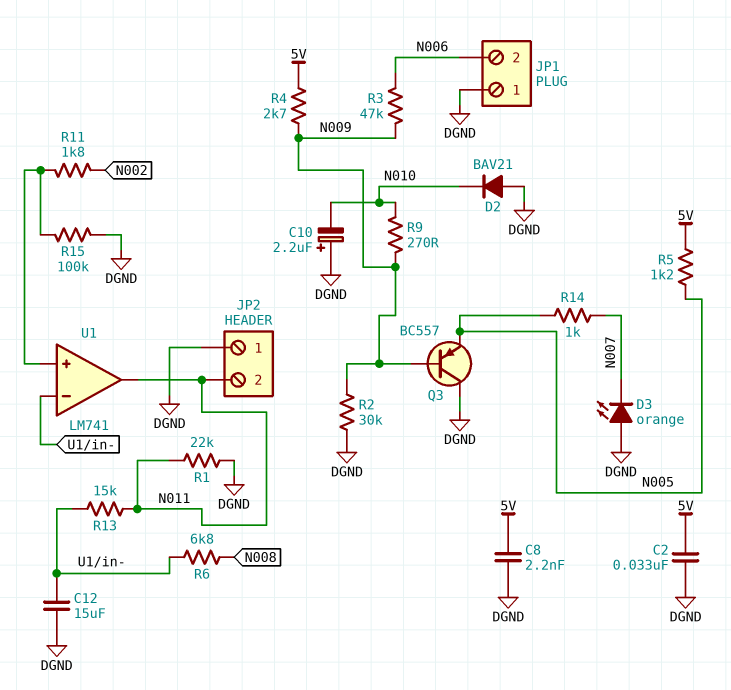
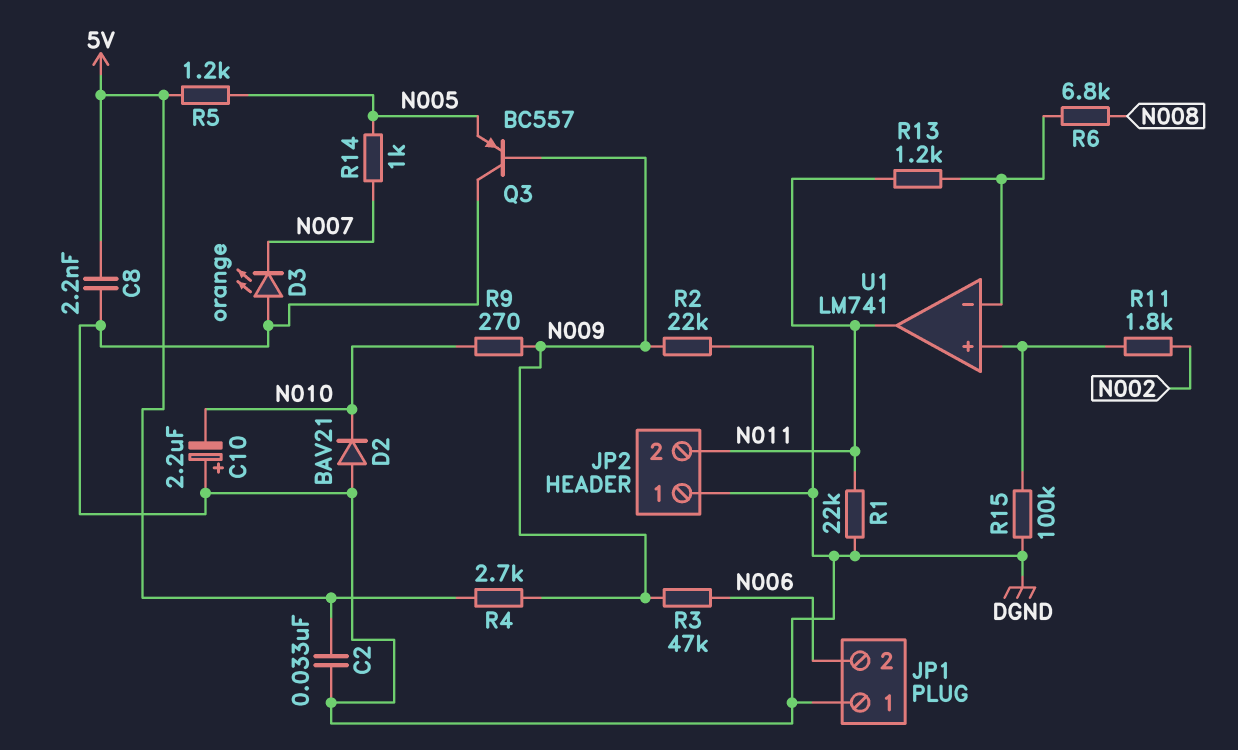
C12: 15uF (DGND, U1/in-) -> none
R2: 30k (DGND, N009) -> 22k (DGND, N009)
R13: 15k (N011, U1/in-) -> 1.2k (N011, U1/in-)

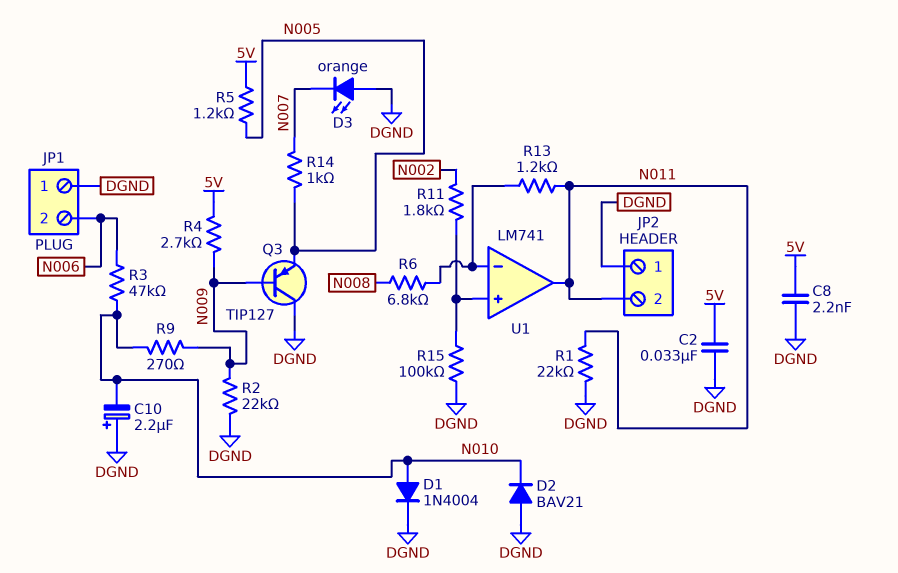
D1: none -> diode 1N4004 (A N010, K DGND)
Q3: PNP BC557 (B N009, C DGND, E N005) -> PNP TIP127 (B N009, C DGND, E N005)
R3: 47k (N006, N009) -> 47k (N006, N010)

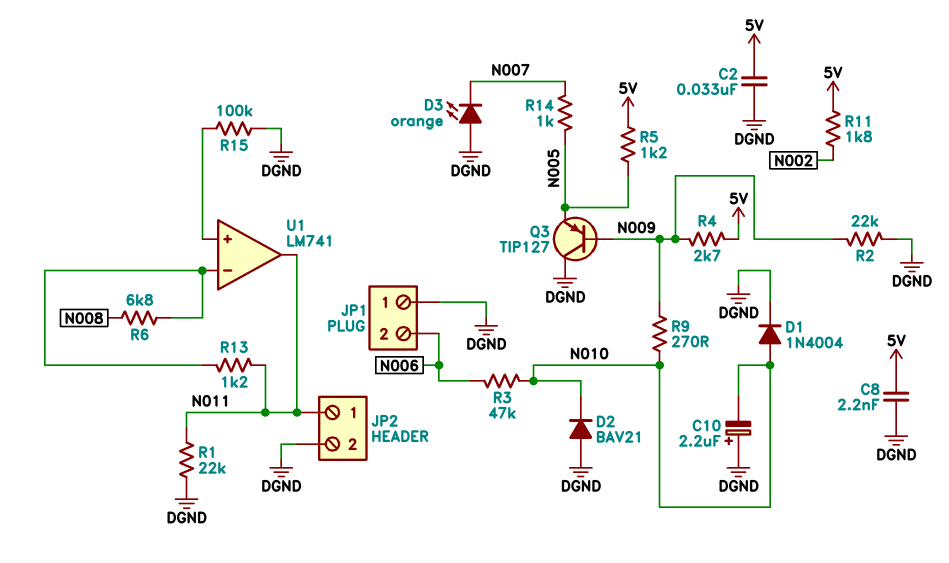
JP2 pin 1: DGND -> N011
JP2 pin 2: N011 -> DGND
R11: 1.8k (N002, U1/in+) -> 1.8k (5V, N002)

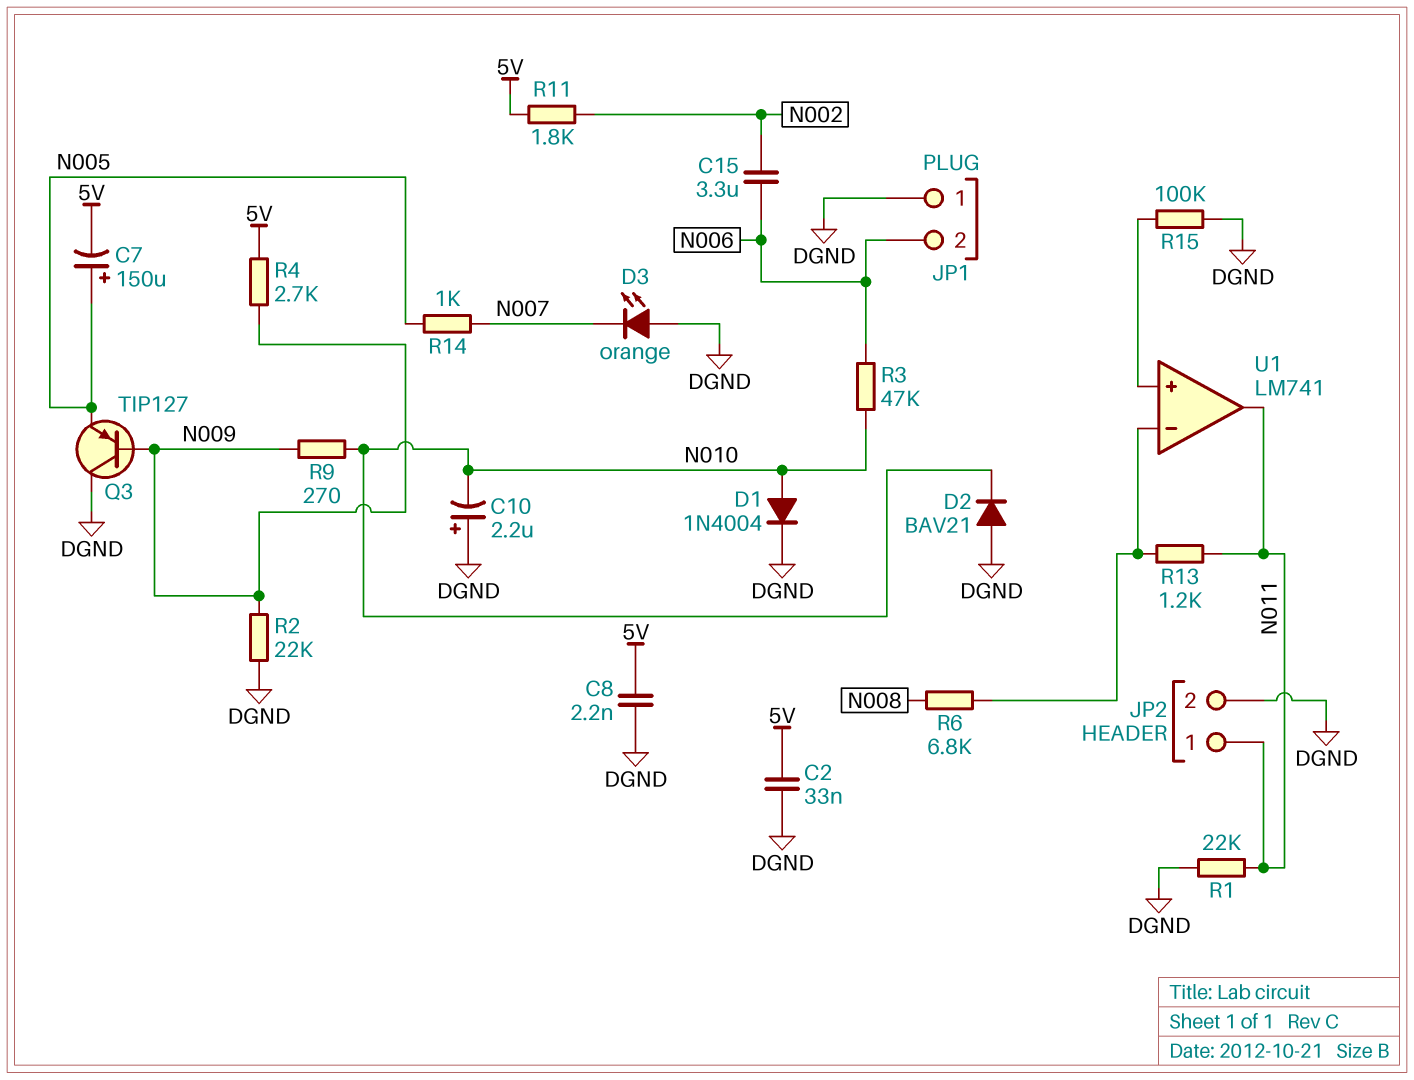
C7: none -> 150uF (plus N005, minus 5V)
C15: none -> 3.3uF (N002, N006)
R5: 1.2k (5V, N005) -> none

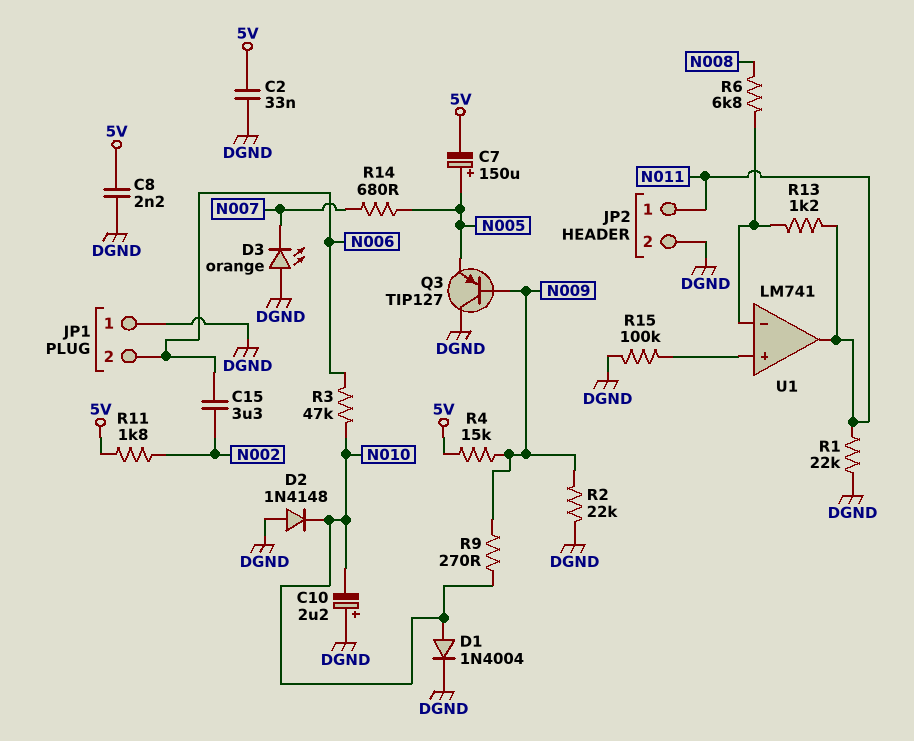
D2: diode BAV21 (A DGND, K N010) -> diode 1N4148 (A DGND, K N010)
R4: 2.7k (5V, N009) -> 15k (5V, N009)
R14: 1k (N005, N007) -> 680 (N005, N007)

